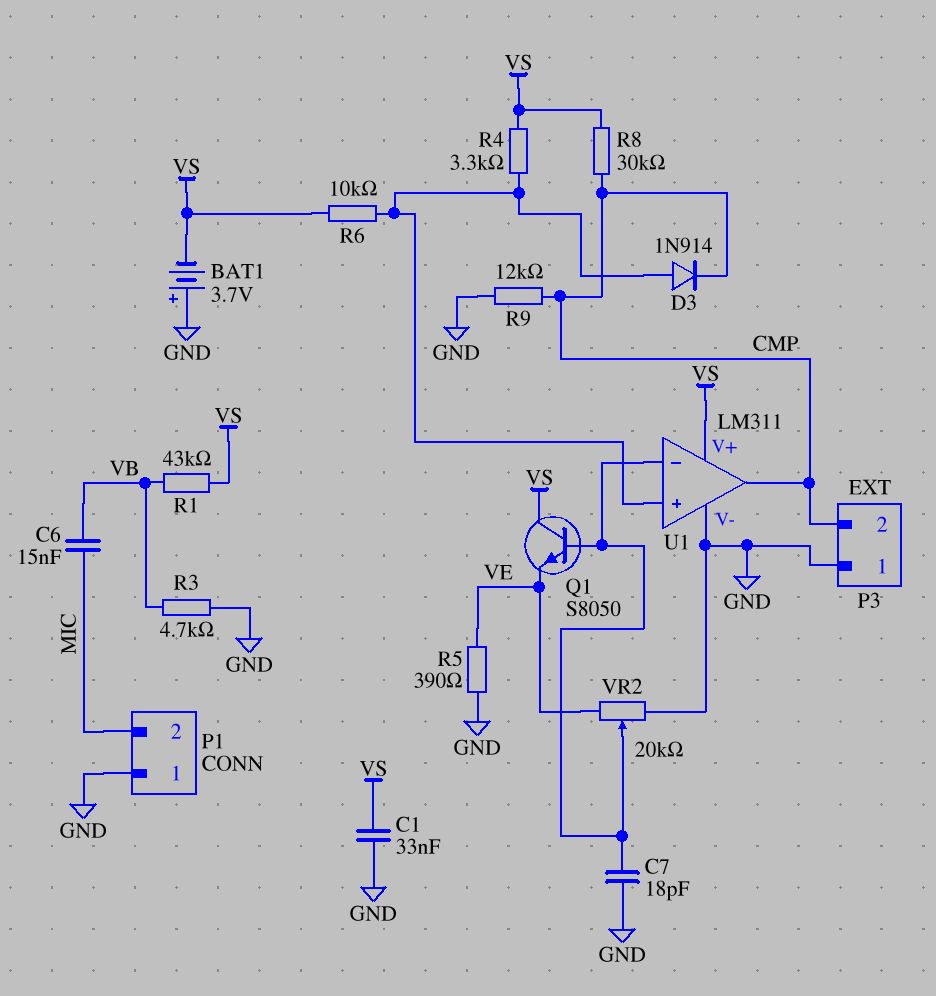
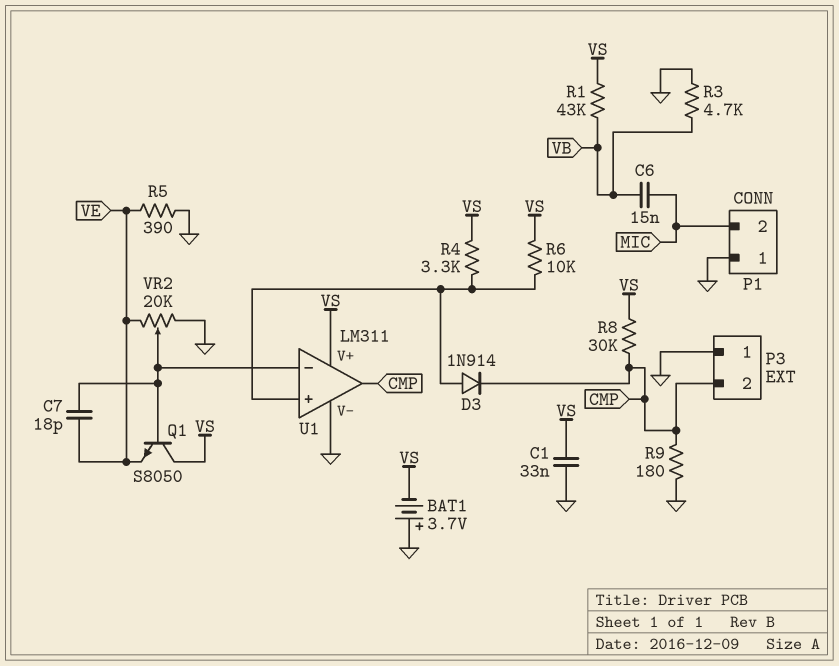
C7: 18pF (GND, U1/in-) -> 18pF (U1/in-, VE)
R9: 12k (CMP, GND) -> 180 (CMP, GND)

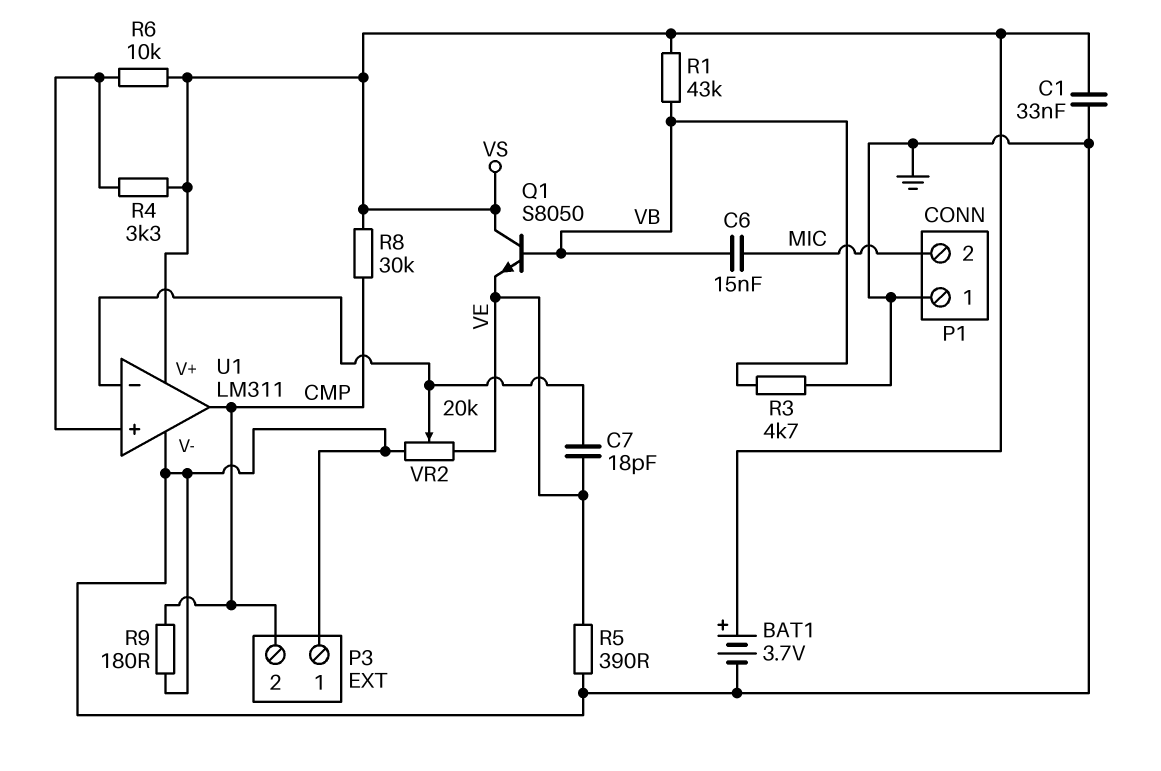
BAT1: 3.7V (plus GND, minus VS) -> 3.7V (plus VS, minus GND)
D3: diode 1N914 (A U1/in+, K CMP) -> none
Q1: NPN S8050 (B U1/in-, C VS, E VE) -> NPN S8050 (B VB, C VS, E VE)

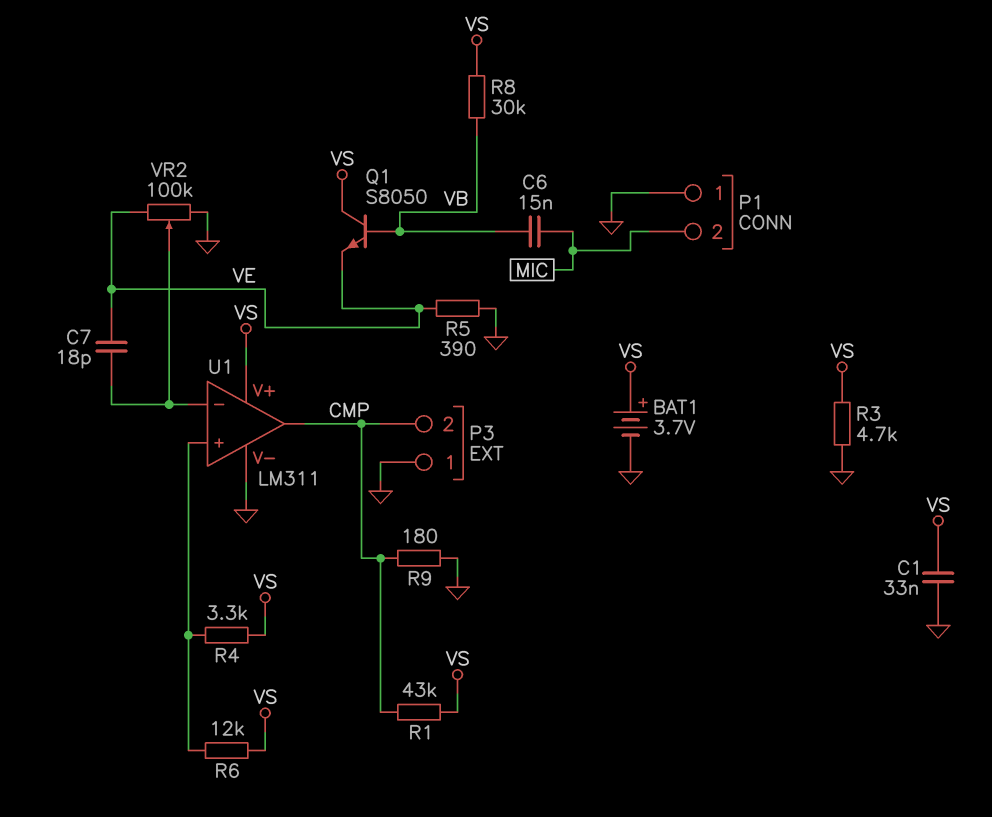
R1: 43k (VB, VS) -> 43k (CMP, VS)
R3: 4.7k (GND, VB) -> 4.7k (GND, VS)
R6: 10k (U1/in+, VS) -> 12k (U1/in+, VS)
R8: 30k (CMP, VS) -> 30k (VB, VS)
VR2: 20k (GND, VE, wiper U1/in-) -> 100k (GND, VE, wiper U1/in-)

